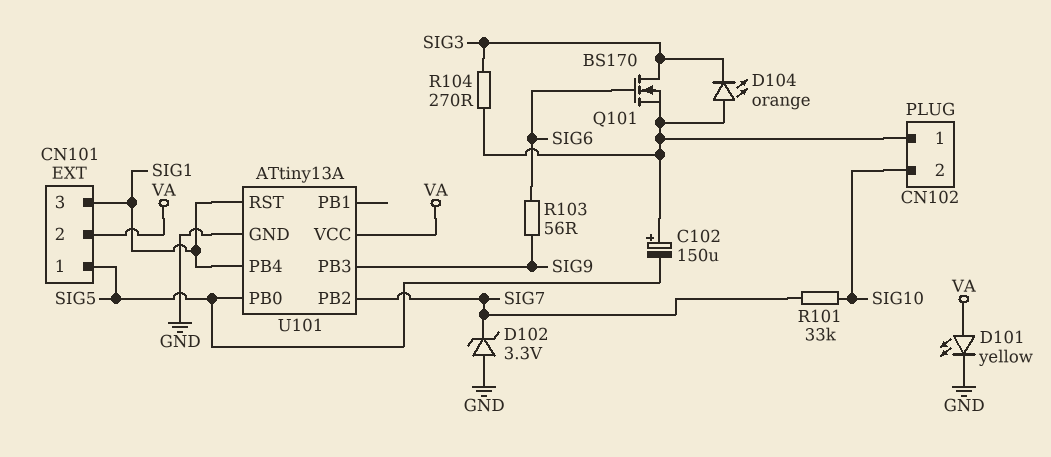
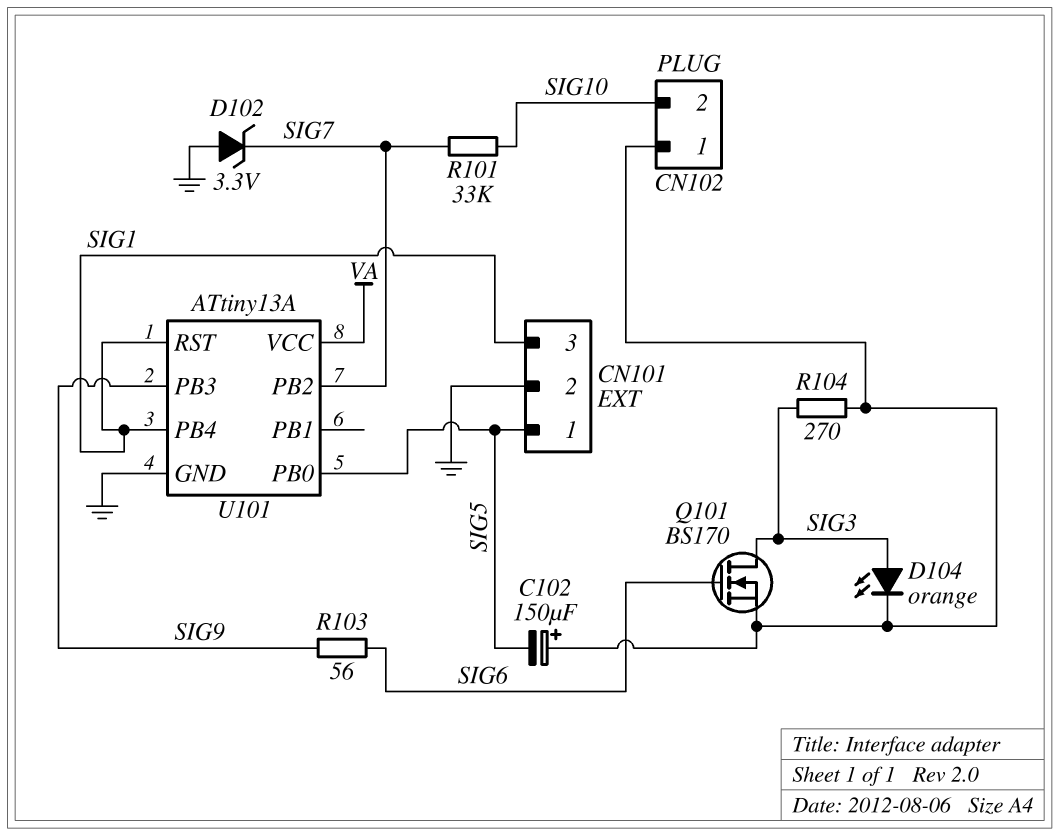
CN101 pin 2: VA -> GND
D101: LED yellow (A VA, K GND) -> none
D104: LED orange (A CN102/1, K SIG3) -> LED orange (A SIG3, K CN102/1)

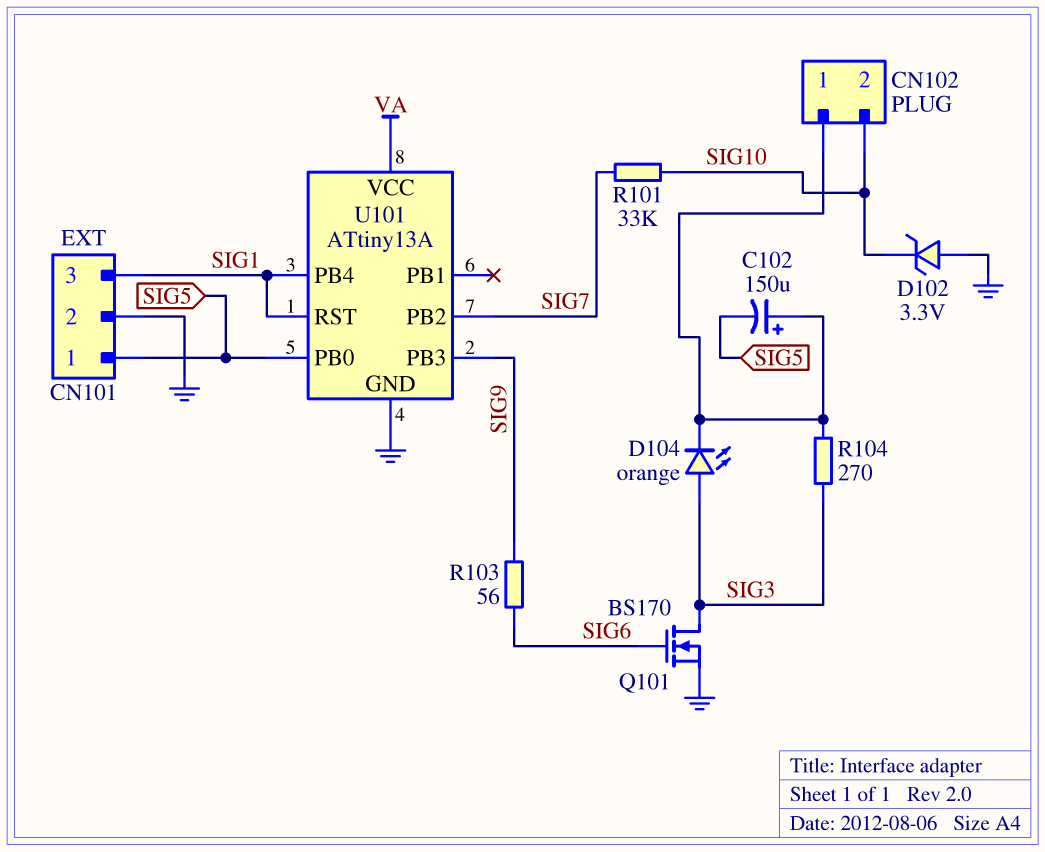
D102: zener 3.3V (A GND, K SIG7) -> zener 3.3V (A GND, K SIG10)
Q101: NMOS BS170 (G SIG6, D SIG3, S CN102/1) -> NMOS BS170 (G SIG6, D SIG3, S GND)

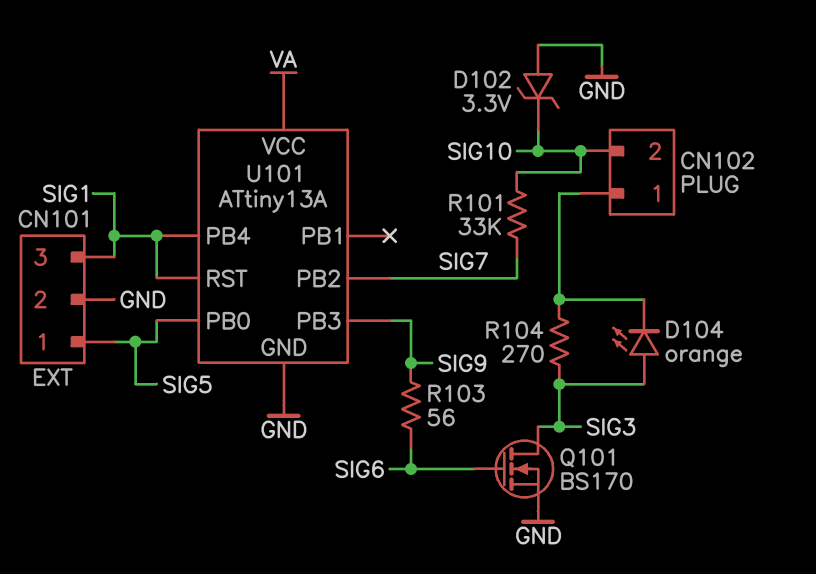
C102: 150uF (plus CN102/1, minus SIG5) -> none

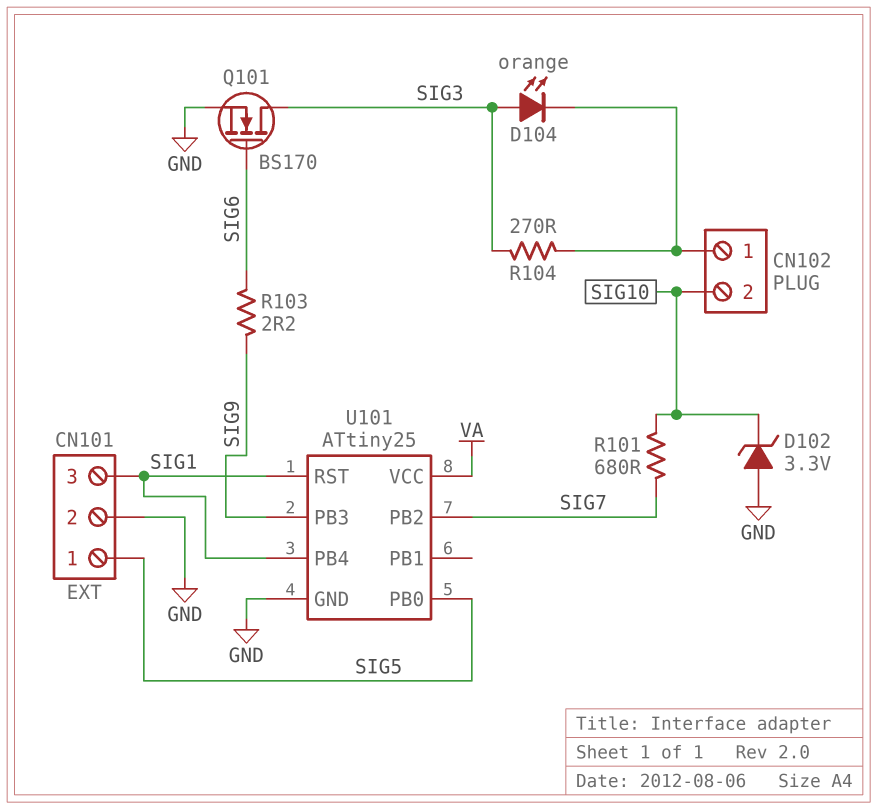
R101: 33k (SIG7, SIG10) -> 680 (SIG7, SIG10)
R103: 56 (SIG6, SIG9) -> 2.2 (SIG6, SIG9)
U101: ATtiny13A -> ATtiny25

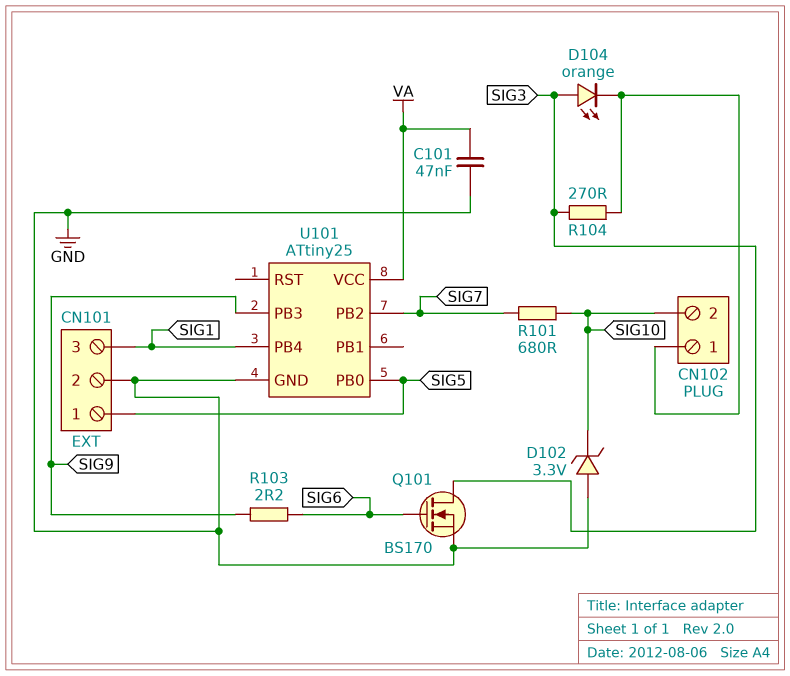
C101: none -> 47nF (GND, VA)
U101 pin RST: SIG1 -> none

